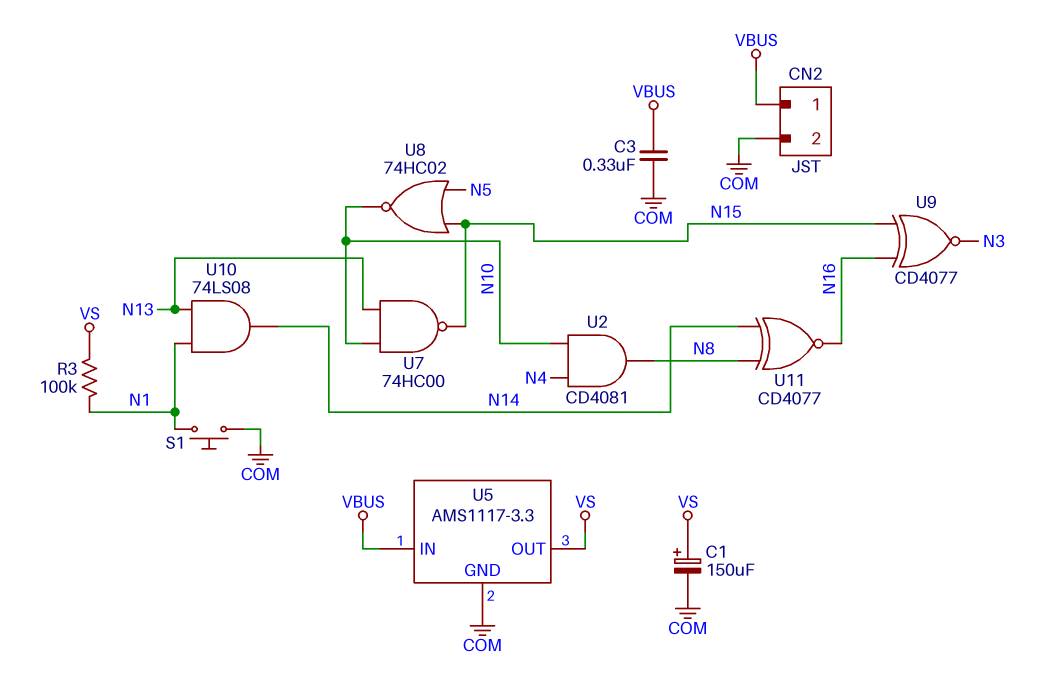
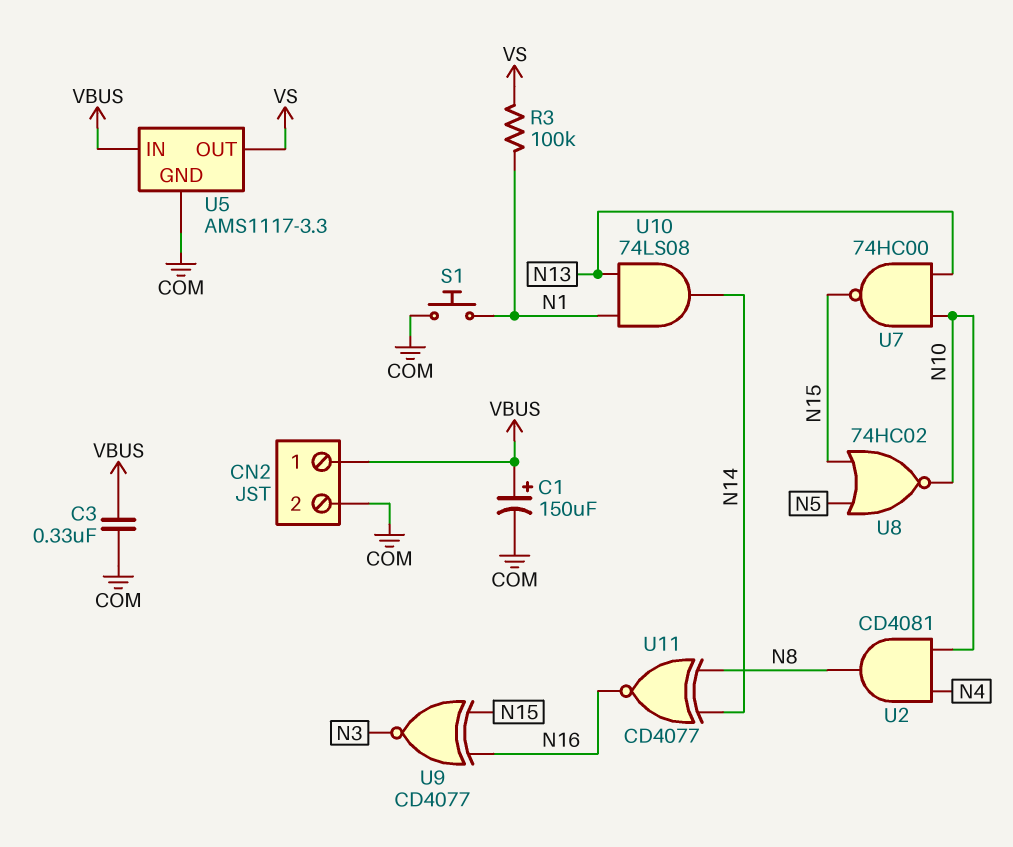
C1: 150uF (plus VS, minus COM) -> 150uF (plus VBUS, minus COM)

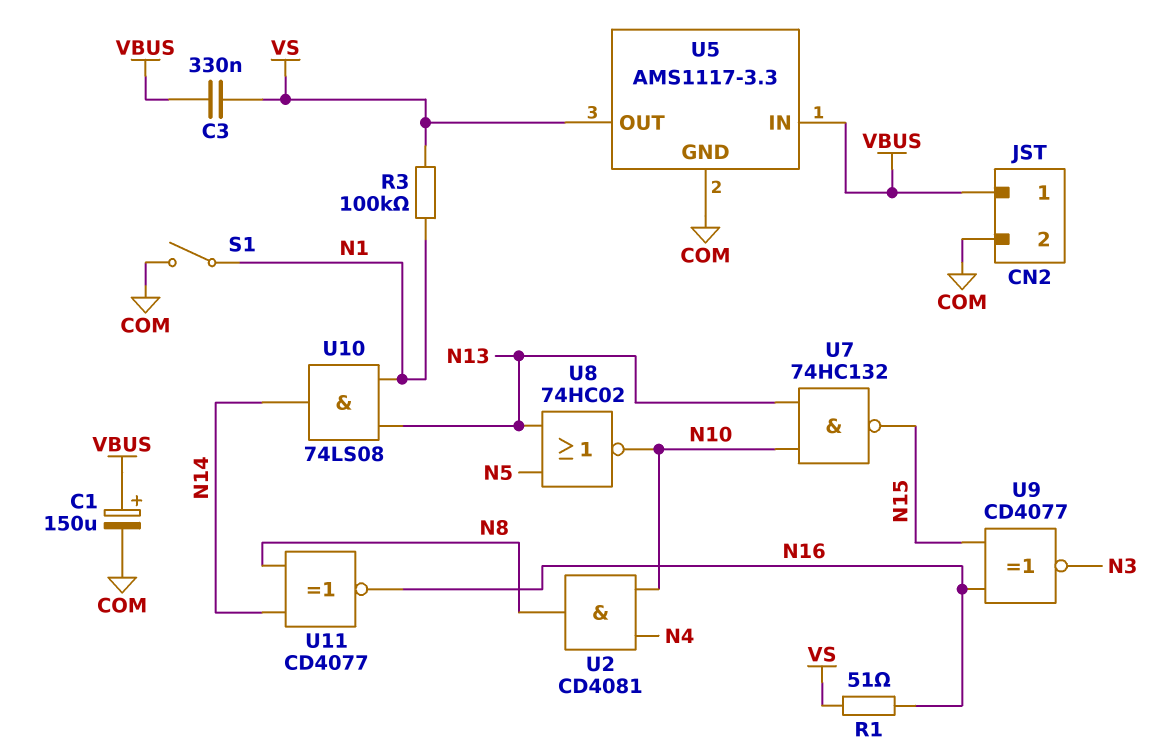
C3: 330nF (COM, VBUS) -> 330nF (VBUS, VS)
R1: none -> 51 (N16, VS)
S1: button (COM, N1) -> switch (COM, N1)
U7: NAND 74HC00 (in N10, in N13, out N15) -> NAND 74HC132 (in N10, in N13, out N15)
U8: NOR 74HC02 (in N5, in N15, out N10) -> NOR 74HC02 (in N5, in N13, out N10)

